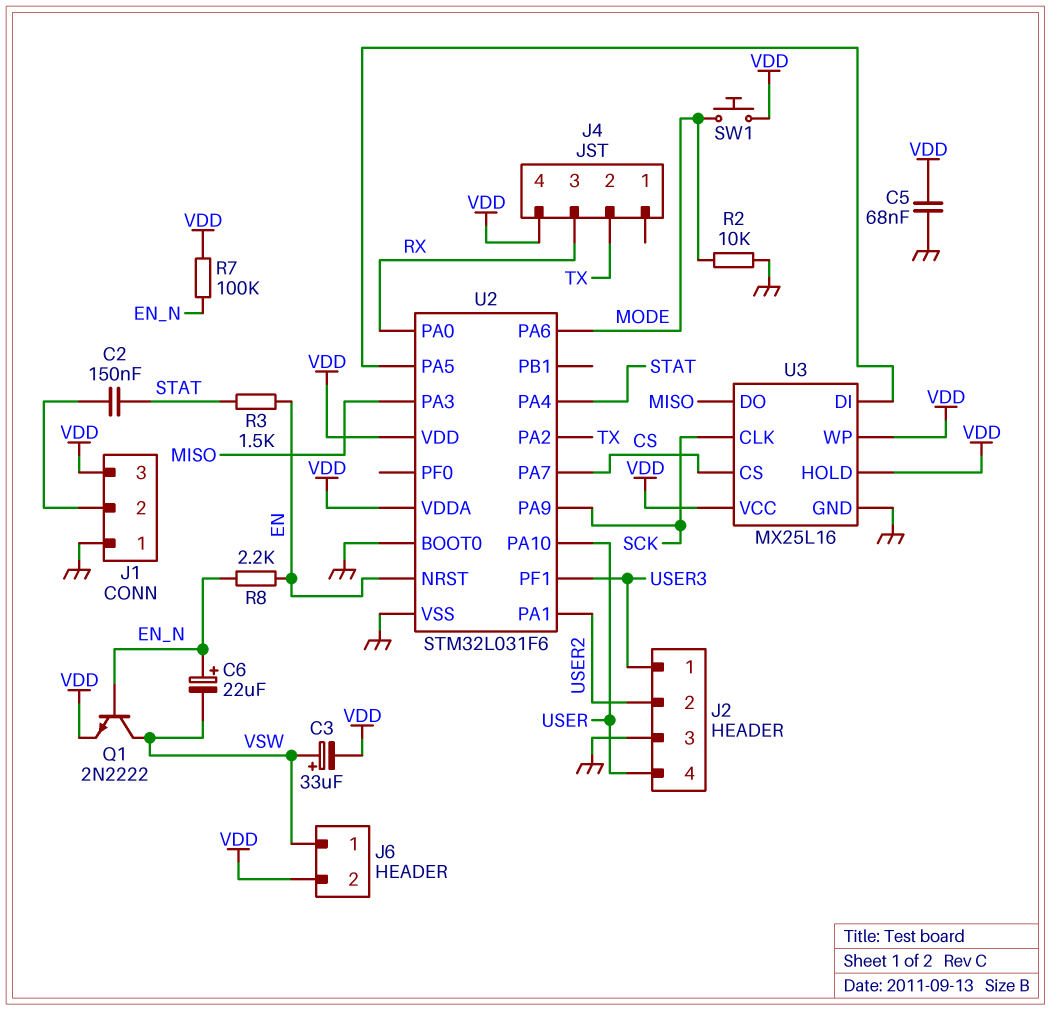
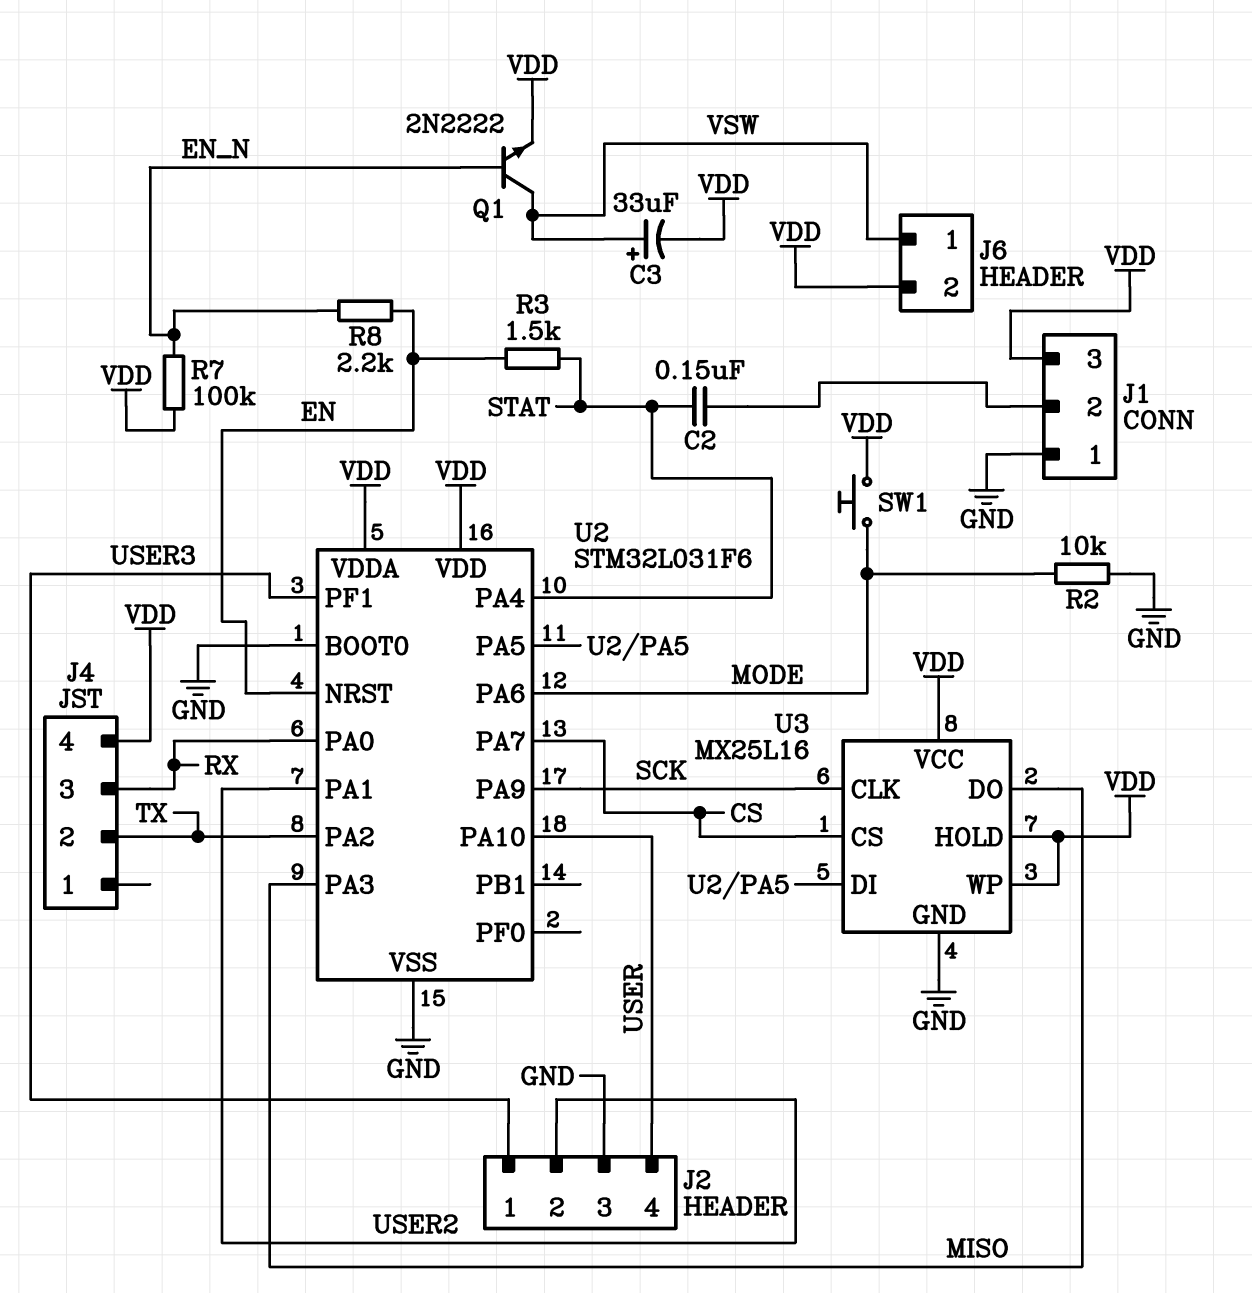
C5: 68nF (GND, VDD) -> none
C6: 22uF (plus EN_N, minus VSW) -> none

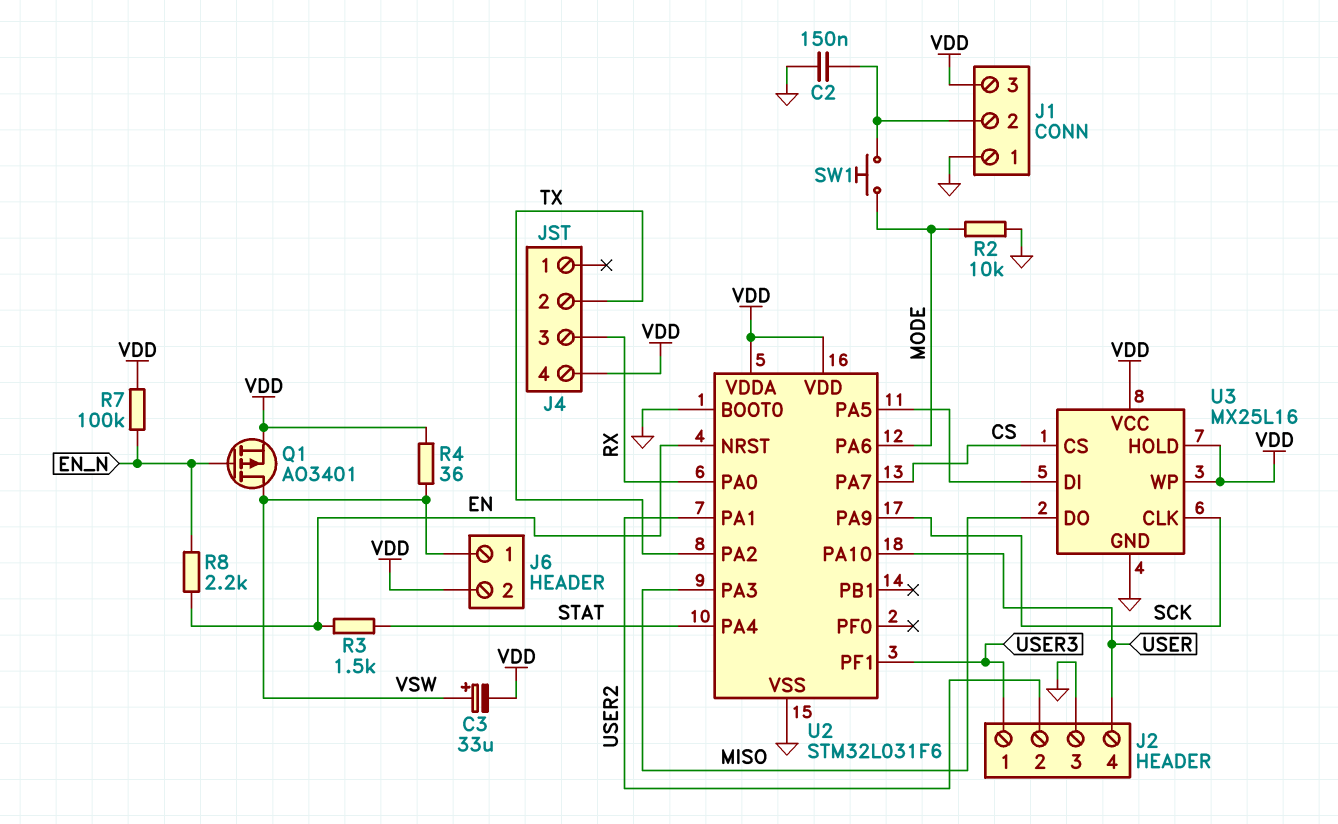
C2: 150nF (J1/2, STAT) -> 150nF (GND, J1/2)
Q1: NPN 2N2222 (B EN_N, C VSW, E VDD) -> PMOS AO3401 (G EN_N, D VSW, S VDD)
R4: none -> 36 (VDD, VSW)
SW1: button (MODE, VDD) -> button (J1/2, MODE)

